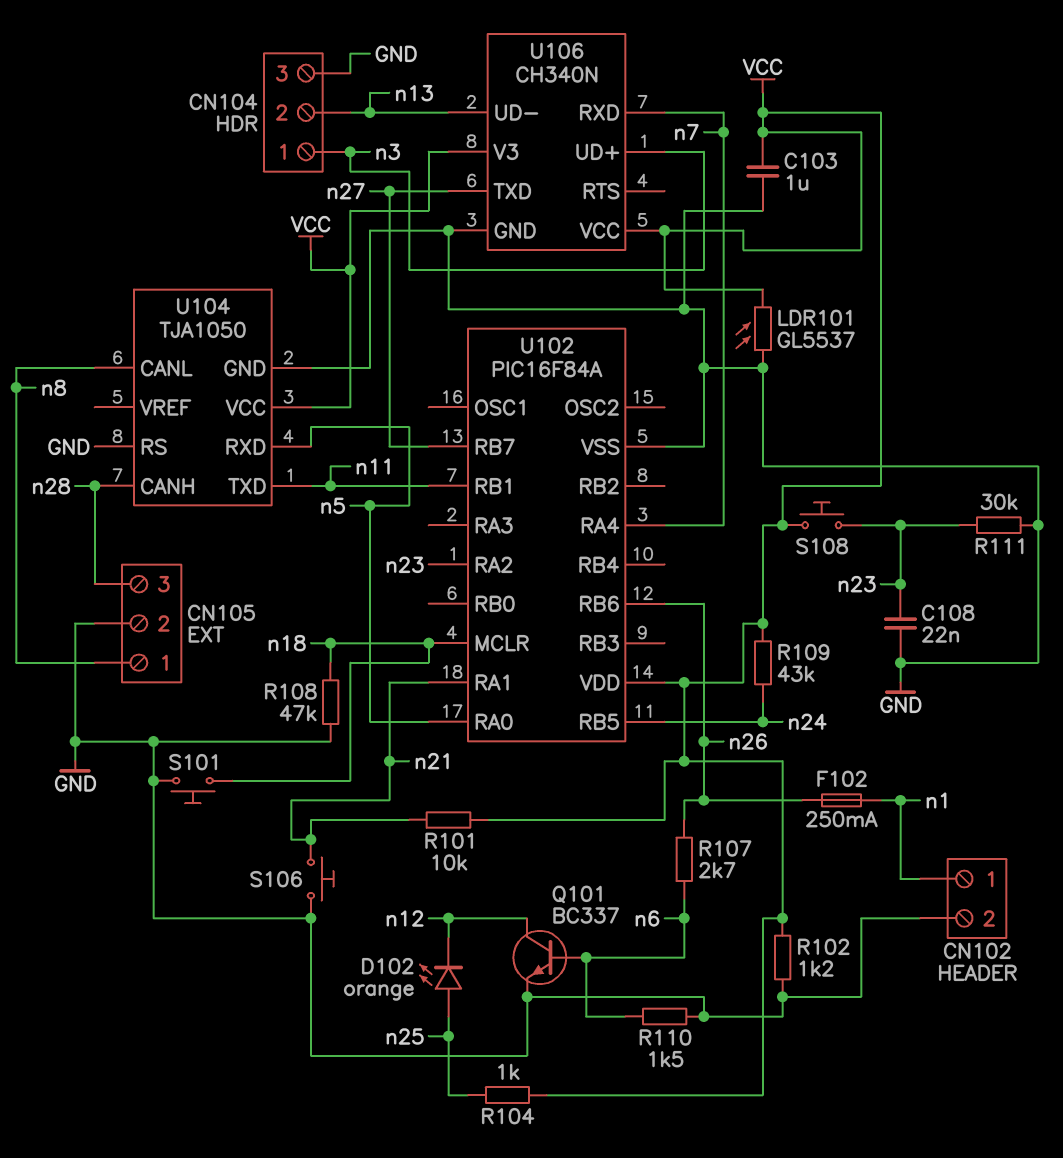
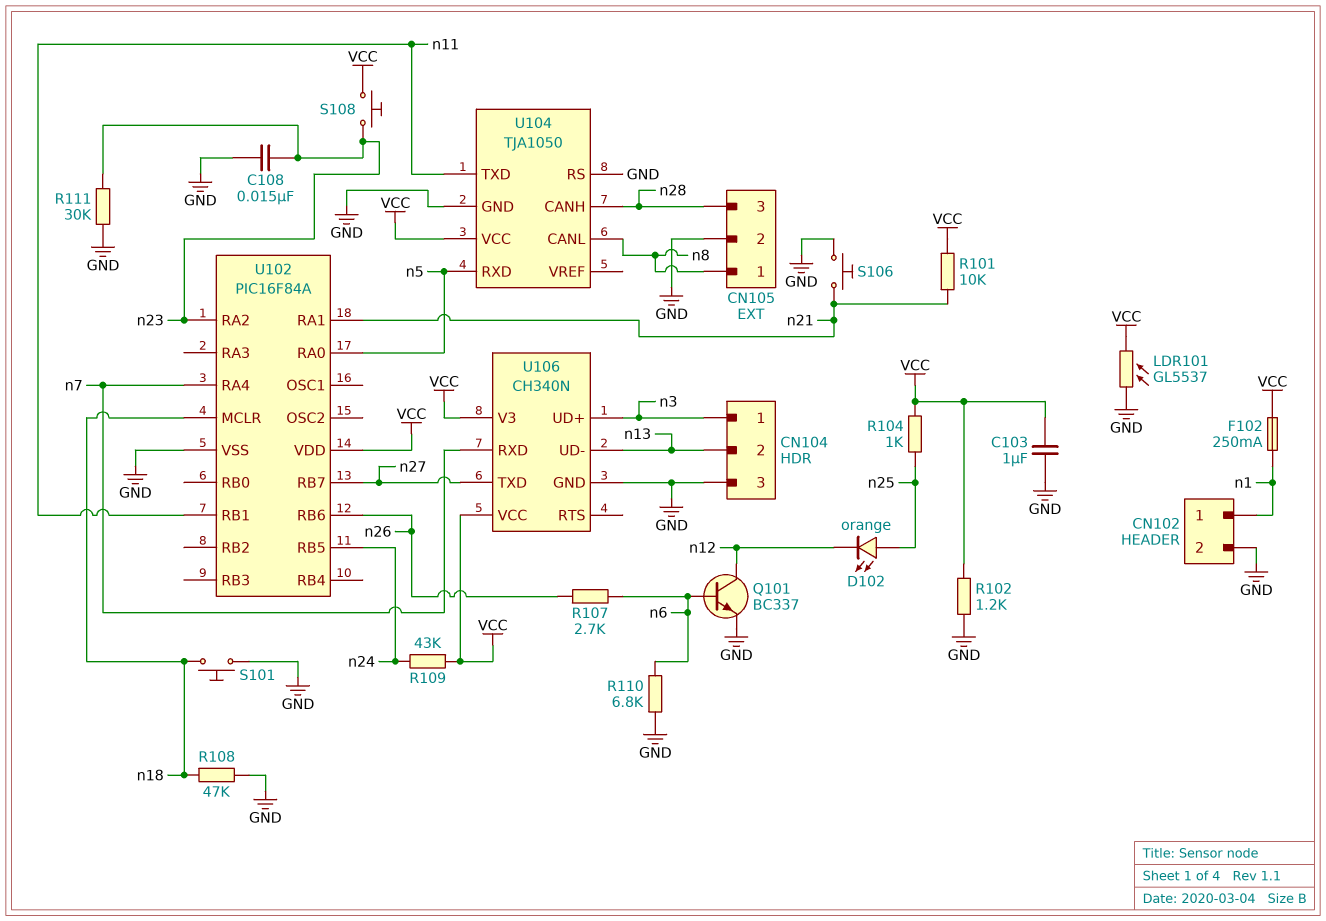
C108: 22nF (GND, n23) -> 15nF (GND, n23)
F102: 250mA (n1, n26) -> 250mA (VCC, n1)
R110: 1.5k (GND, n6) -> 6.8k (GND, n6)

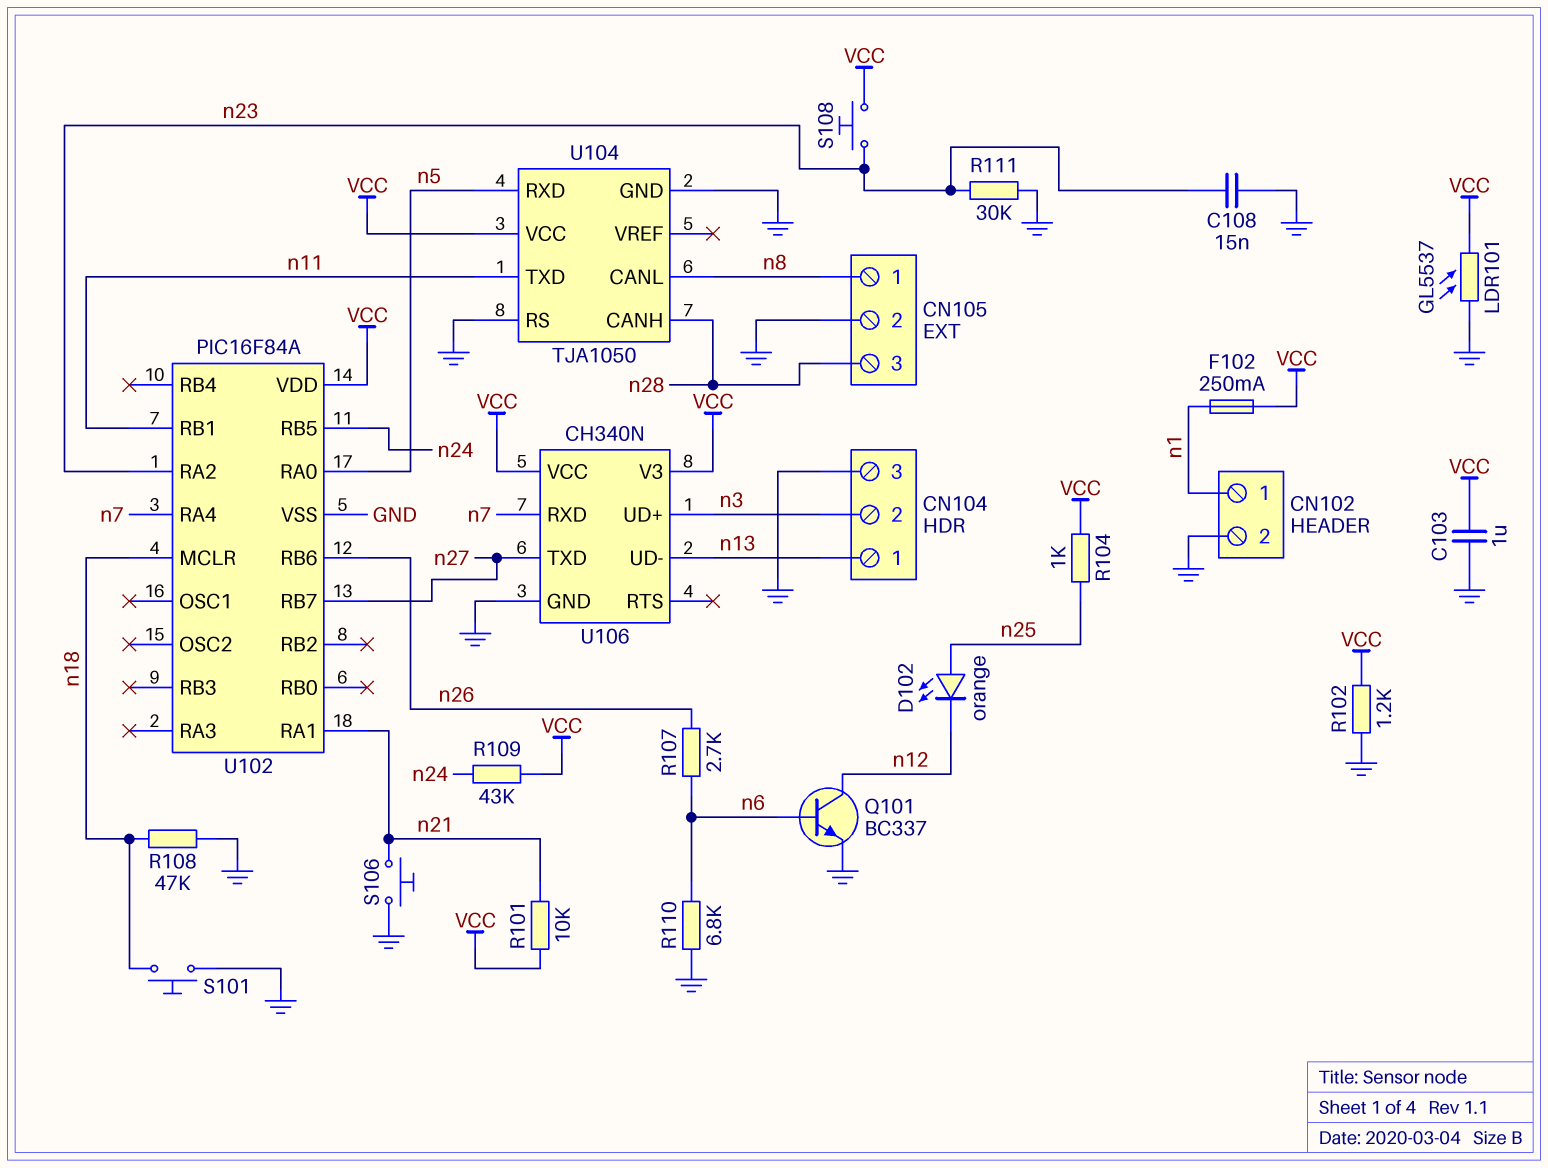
CN104 pin 1: n3 -> n13
CN104 pin 2: n13 -> n3

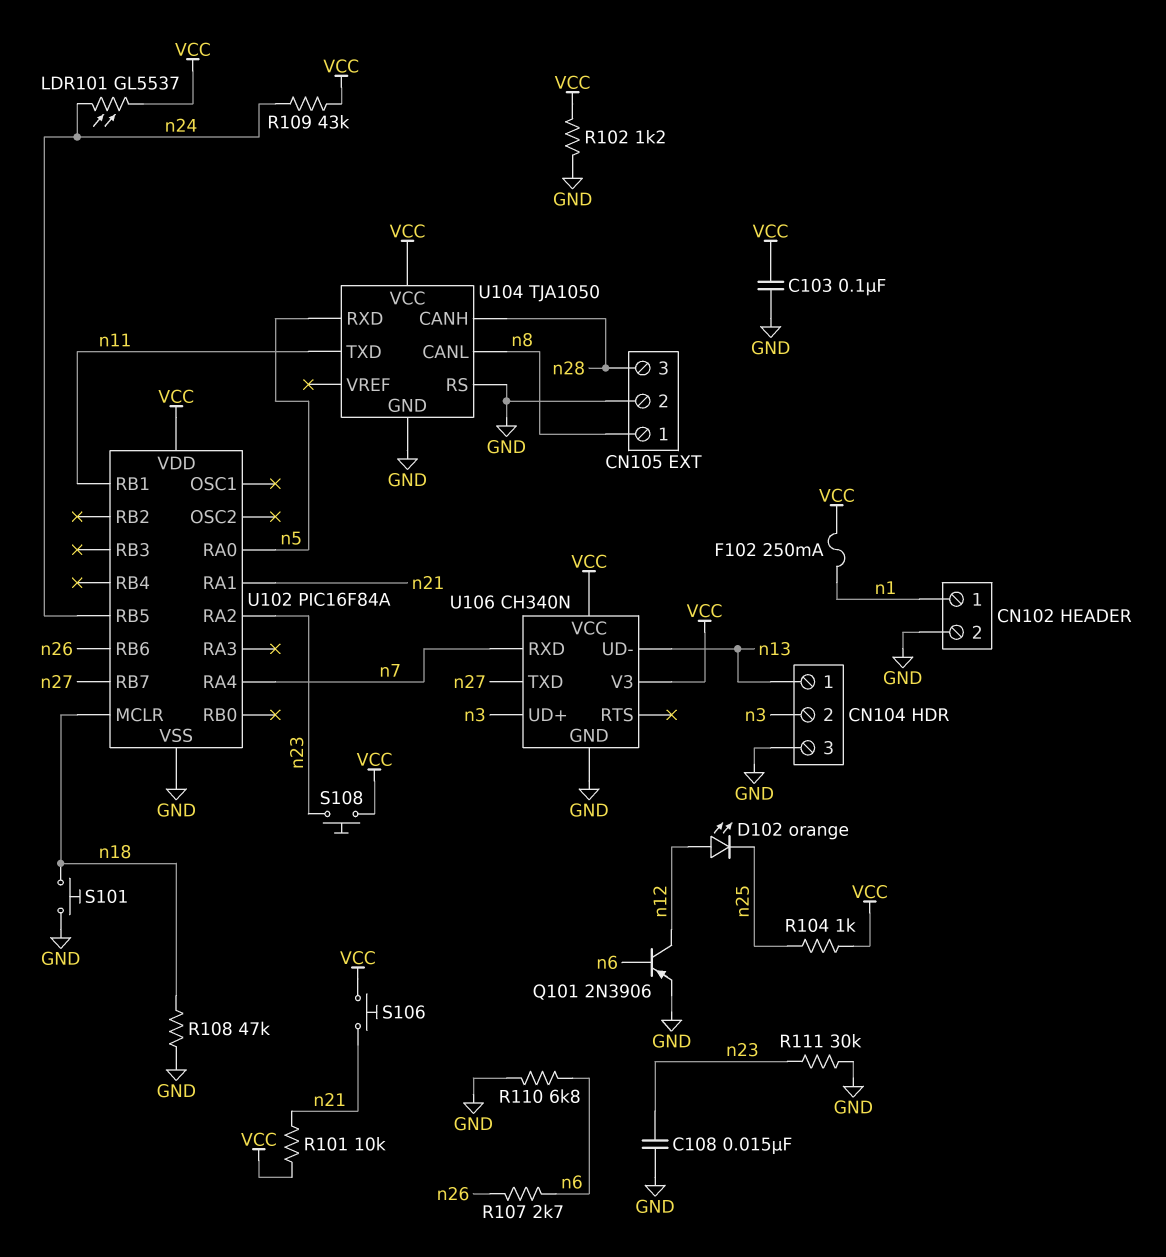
C103: 1uF (GND, VCC) -> 100nF (GND, VCC)
D102: LED orange (A n25, K n12) -> LED orange (A n12, K n25)
LDR101: GL5537 (GND, VCC) -> GL5537 (VCC, n24)
Q101: NPN BC337 (B n6, C n12, E GND) -> PNP 2N3906 (B n6, C n12, E GND)
S106: button (GND, n21) -> button (VCC, n21)

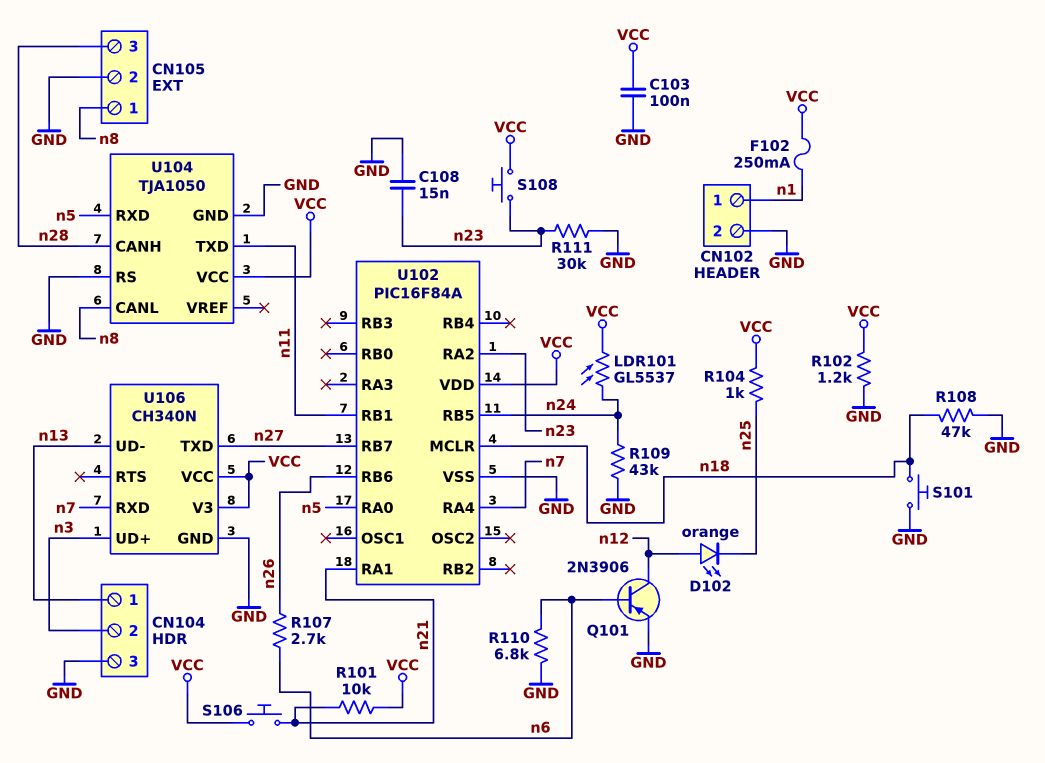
R109: 43k (VCC, n24) -> 43k (GND, n24)

